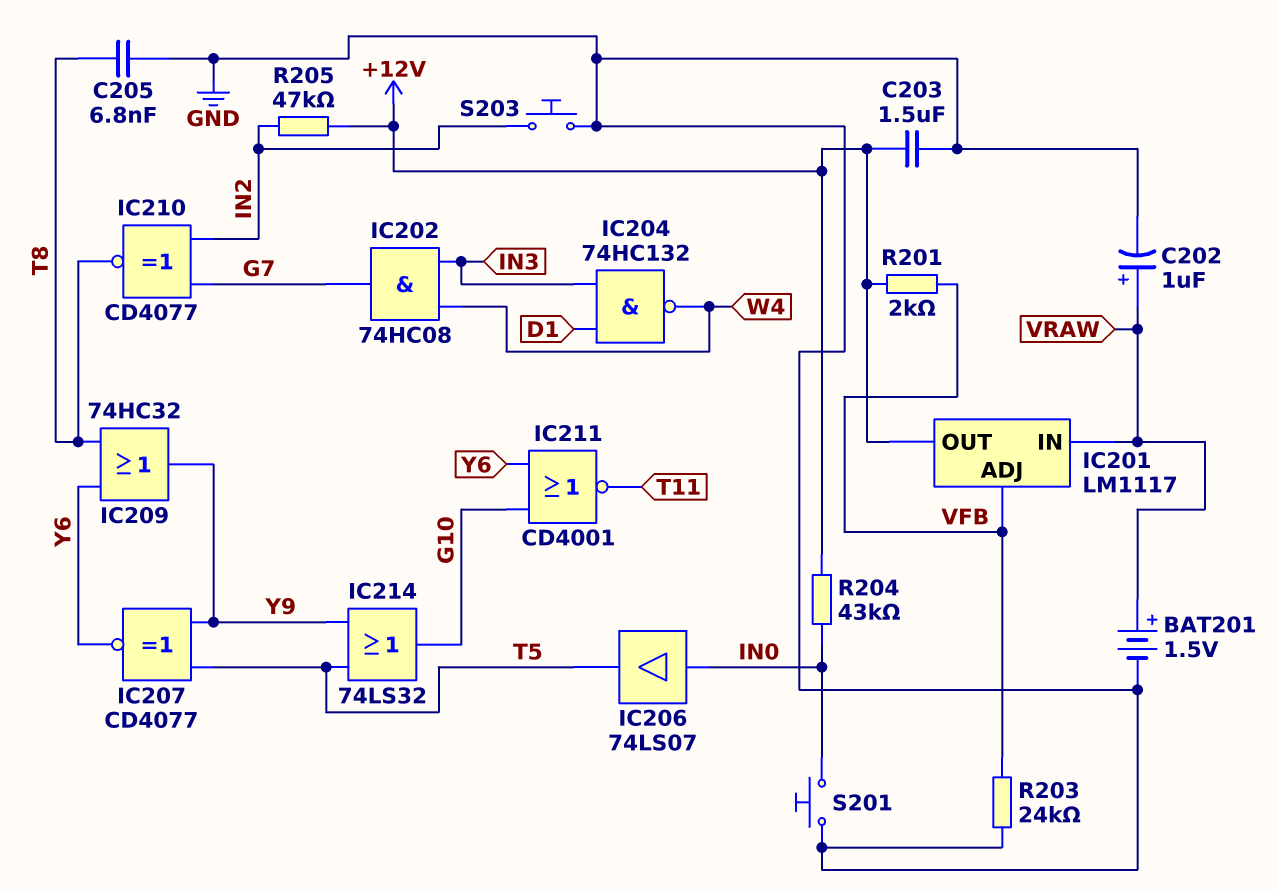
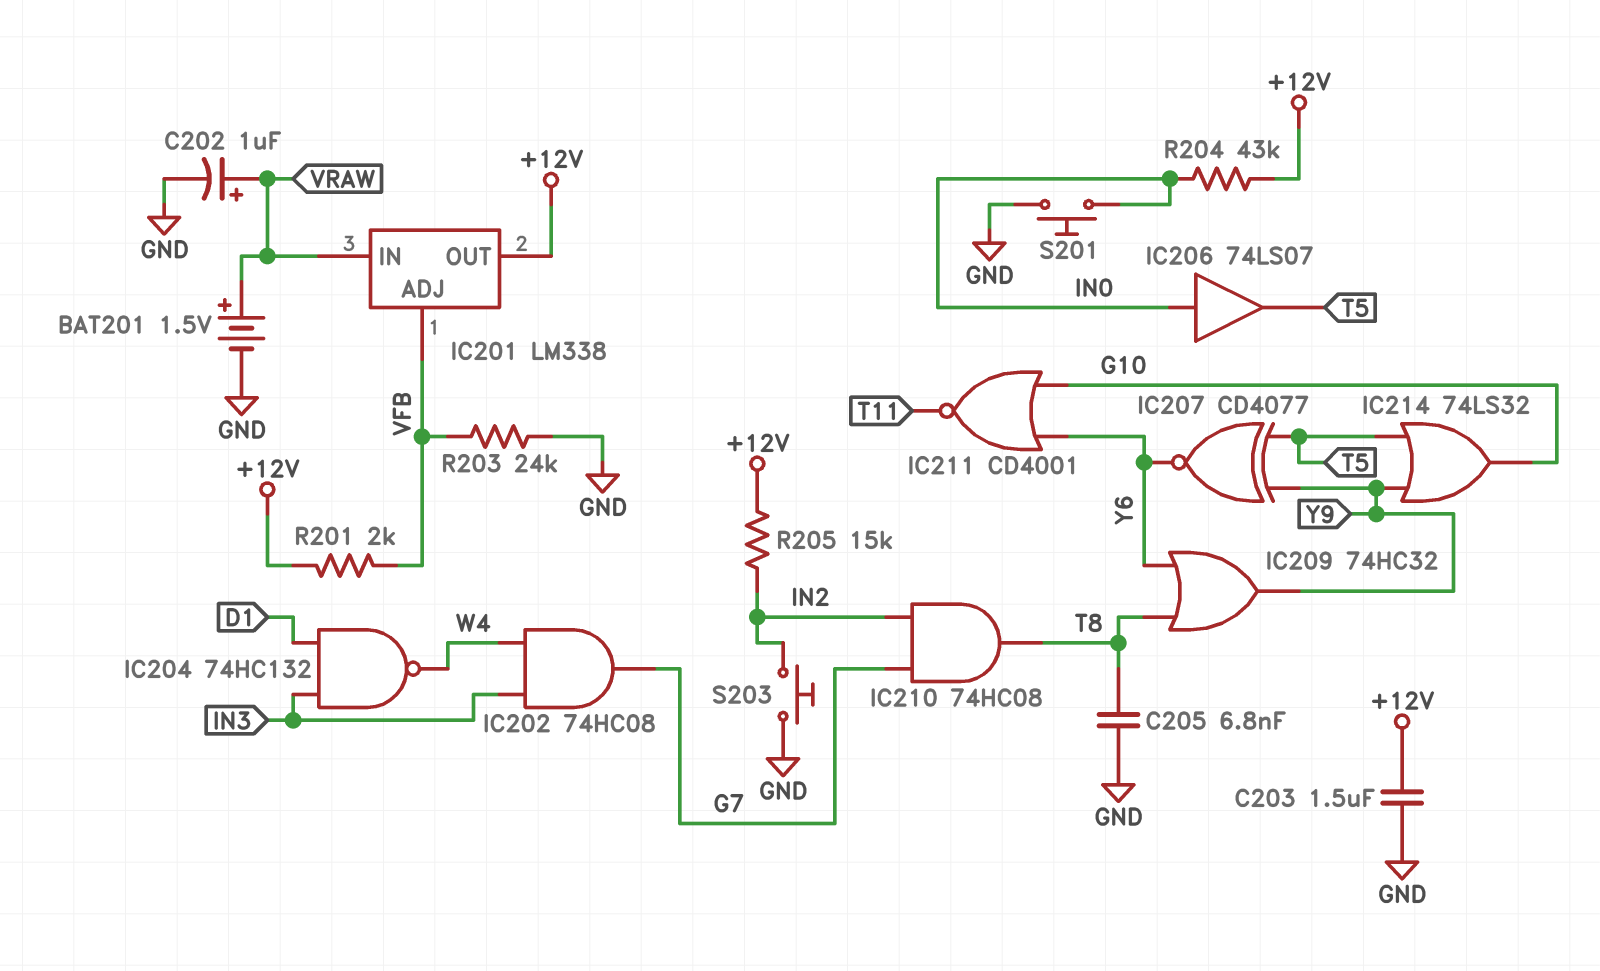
IC201: LM1117 -> LM338
IC210: XNOR CD4077 (in G7, in IN2, out T8) -> AND 74HC08 (in G7, in IN2, out T8)
R205: 47k (+12V, IN2) -> 15k (+12V, IN2)

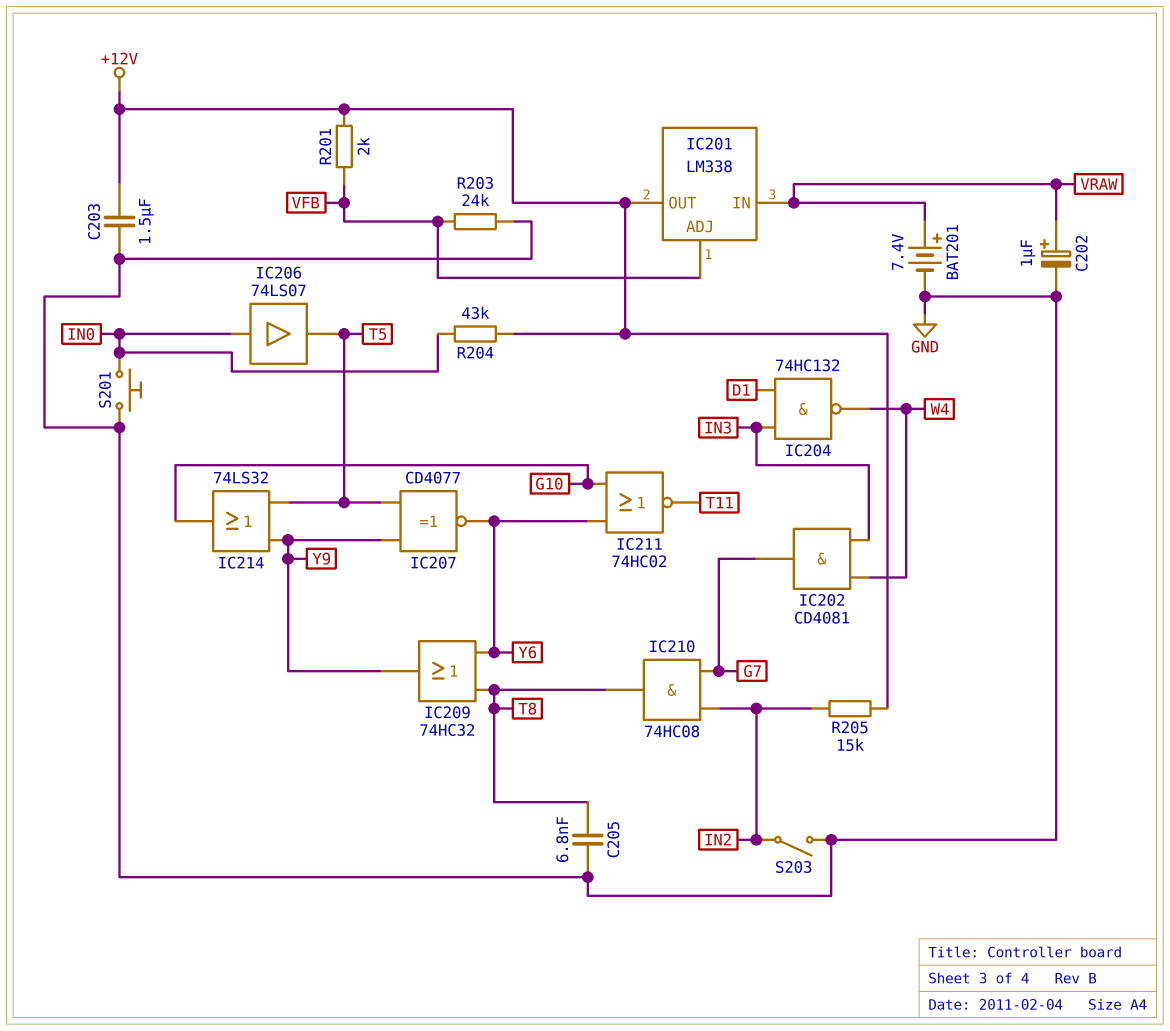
BAT201: 1.5V (plus VRAW, minus GND) -> 7.4V (plus VRAW, minus GND)
IC202: AND 74HC08 (in IN3, in W4, out G7) -> AND CD4081 (in IN3, in W4, out G7)
IC211: NOR CD4001 (in G10, in Y6, out T11) -> NOR 74HC02 (in G10, in Y6, out T11)
S203: button (GND, IN2) -> switch (GND, IN2)

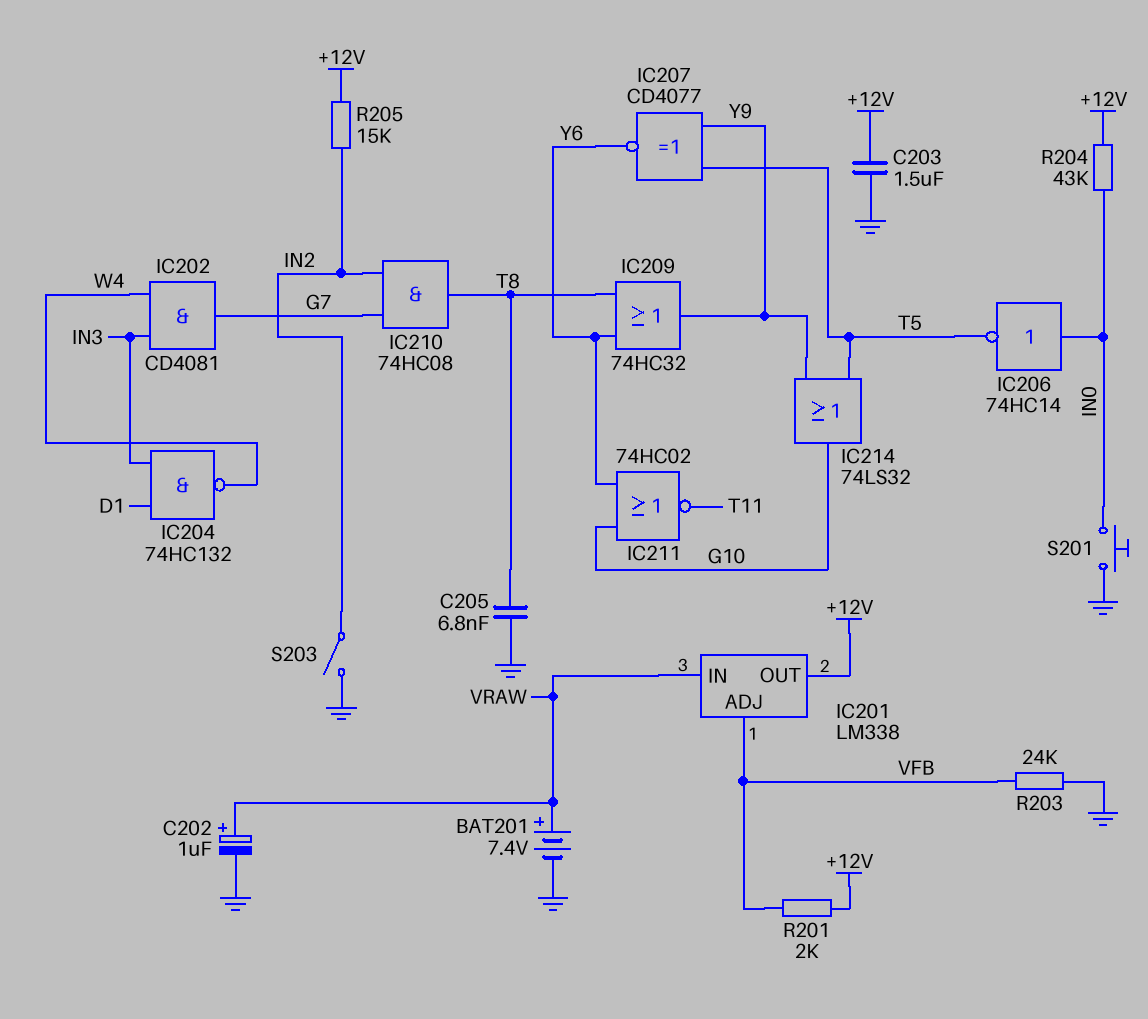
IC206: buffer 74LS07 (in IN0, out T5) -> NOT 74HC14 (in IN0, out T5)

